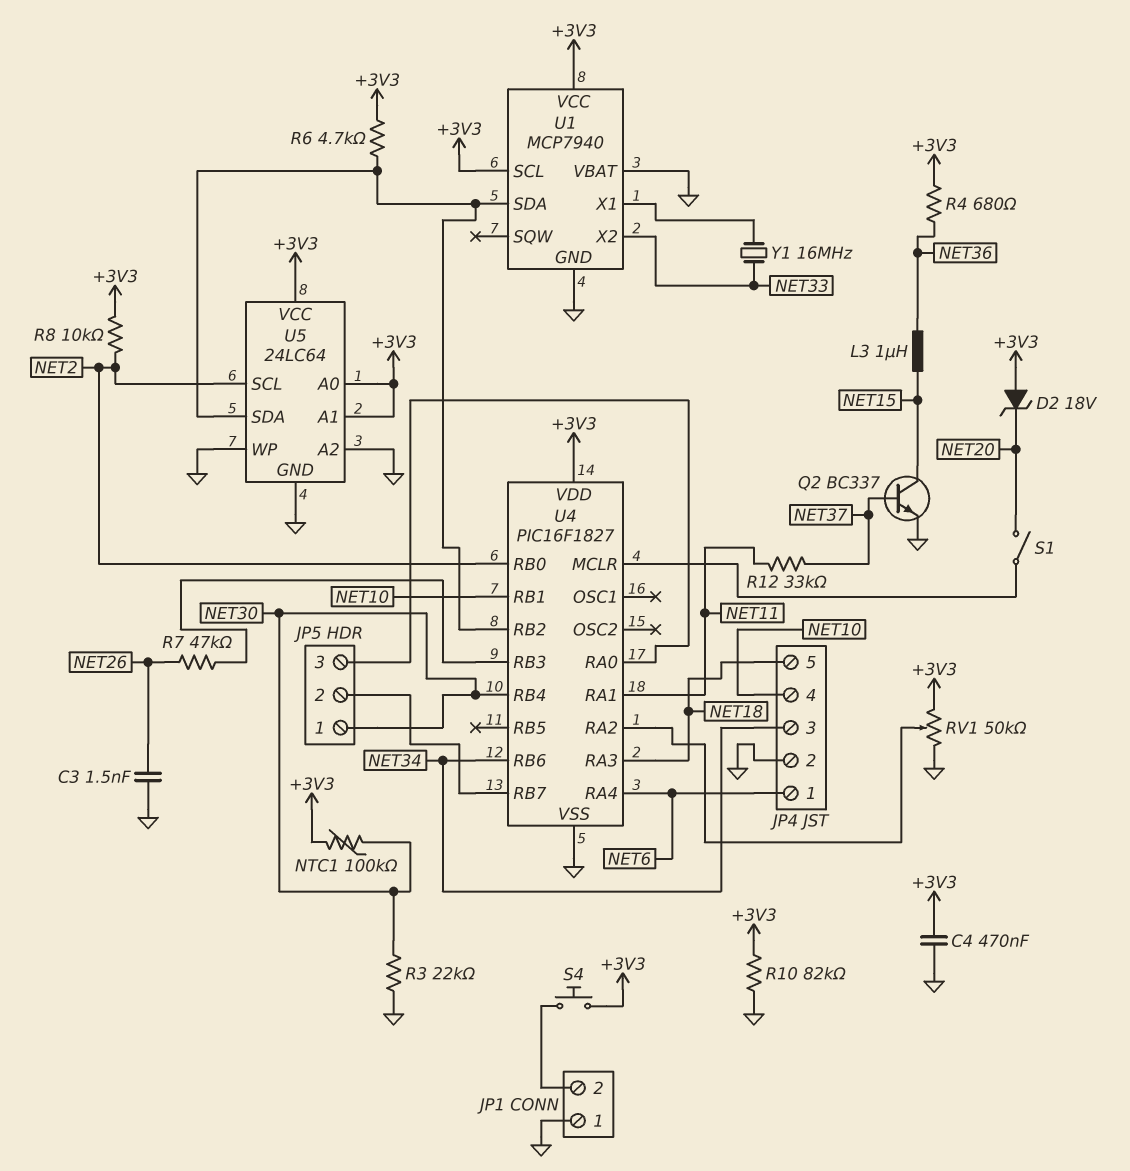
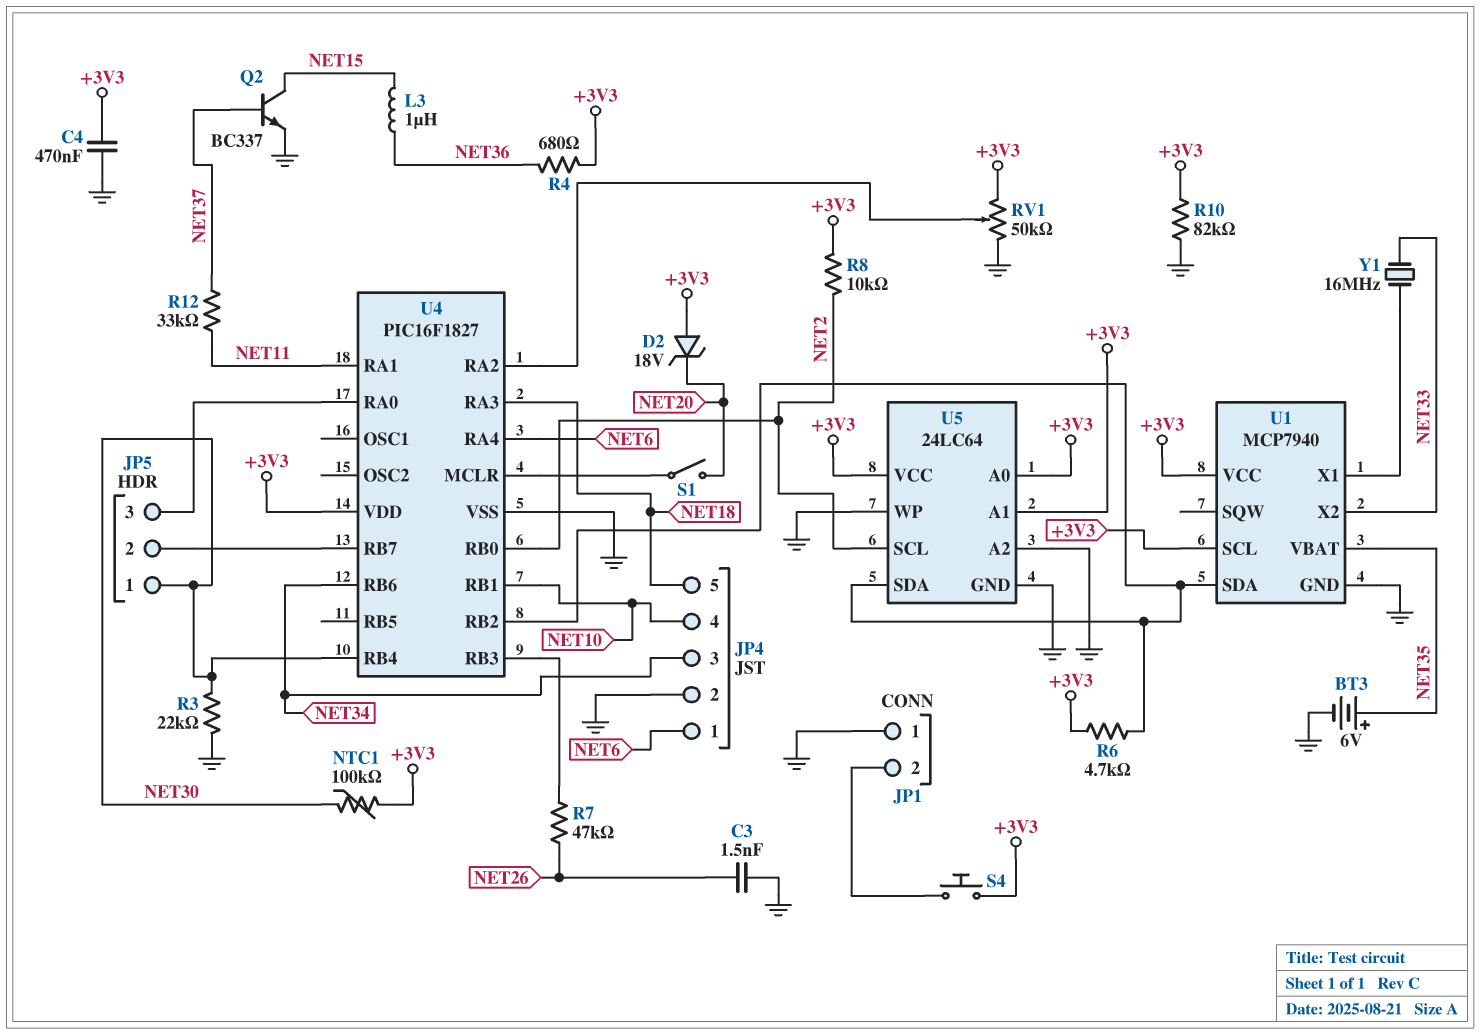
BT3: none -> 6V (plus NET35, minus GND)
U1 pin VBAT: GND -> NET35

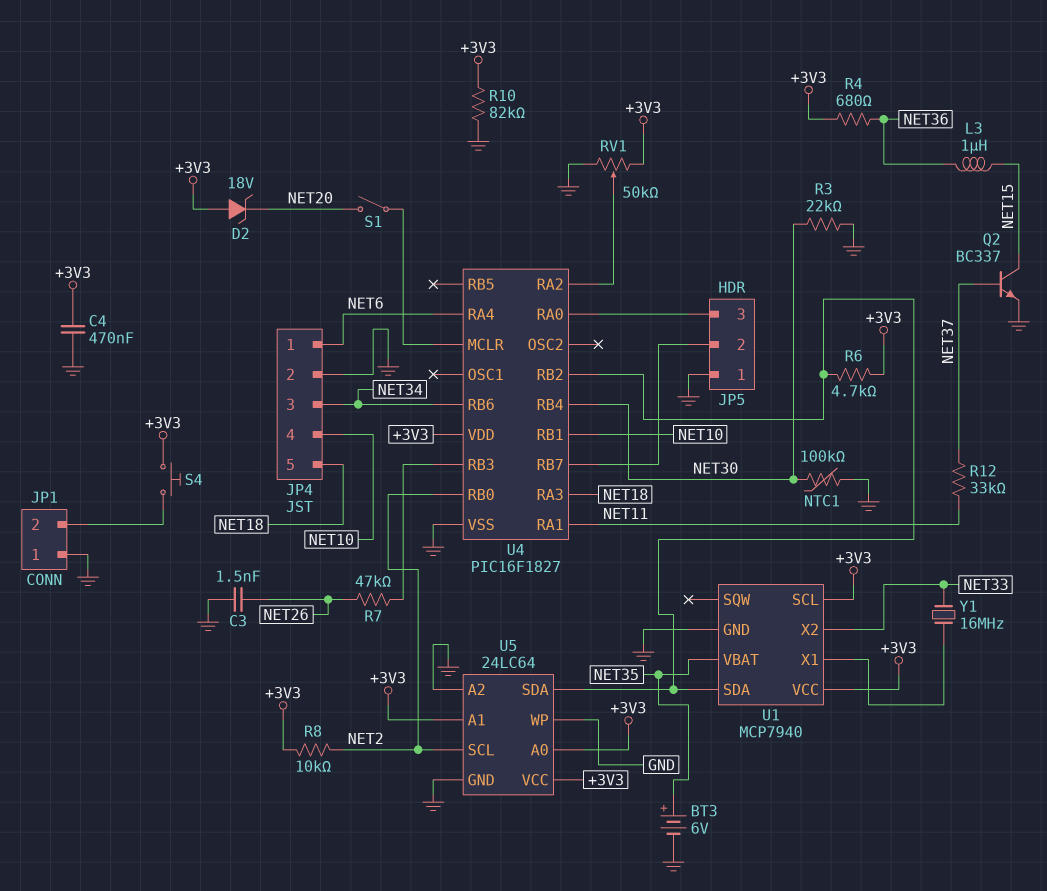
JP5 pin 1: NET30 -> GND
NTC1: 100k (+3V3, NET30) -> 100k (GND, NET30)

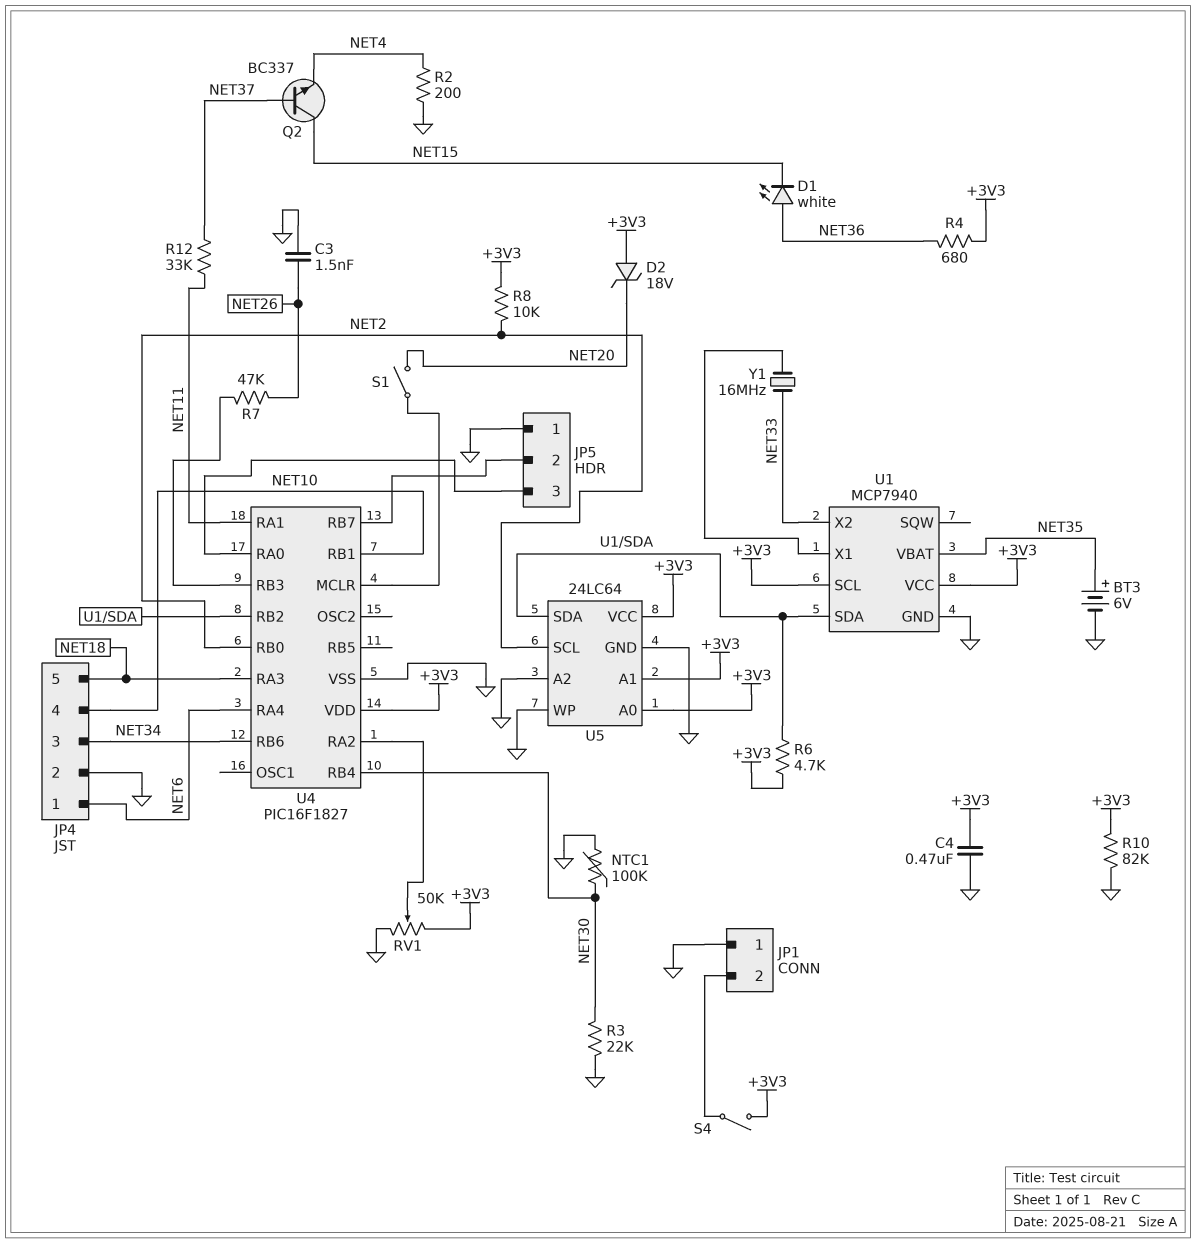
D1: none -> LED white (A NET36, K NET15)
L3: 1uH (NET15, NET36) -> none
Q2: NPN BC337 (B NET37, C NET15, E GND) -> NPN BC337 (B NET37, C NET15, E NET4)
R2: none -> 200 (GND, NET4)
S4: button (+3V3, JP1/2) -> switch (+3V3, JP1/2)

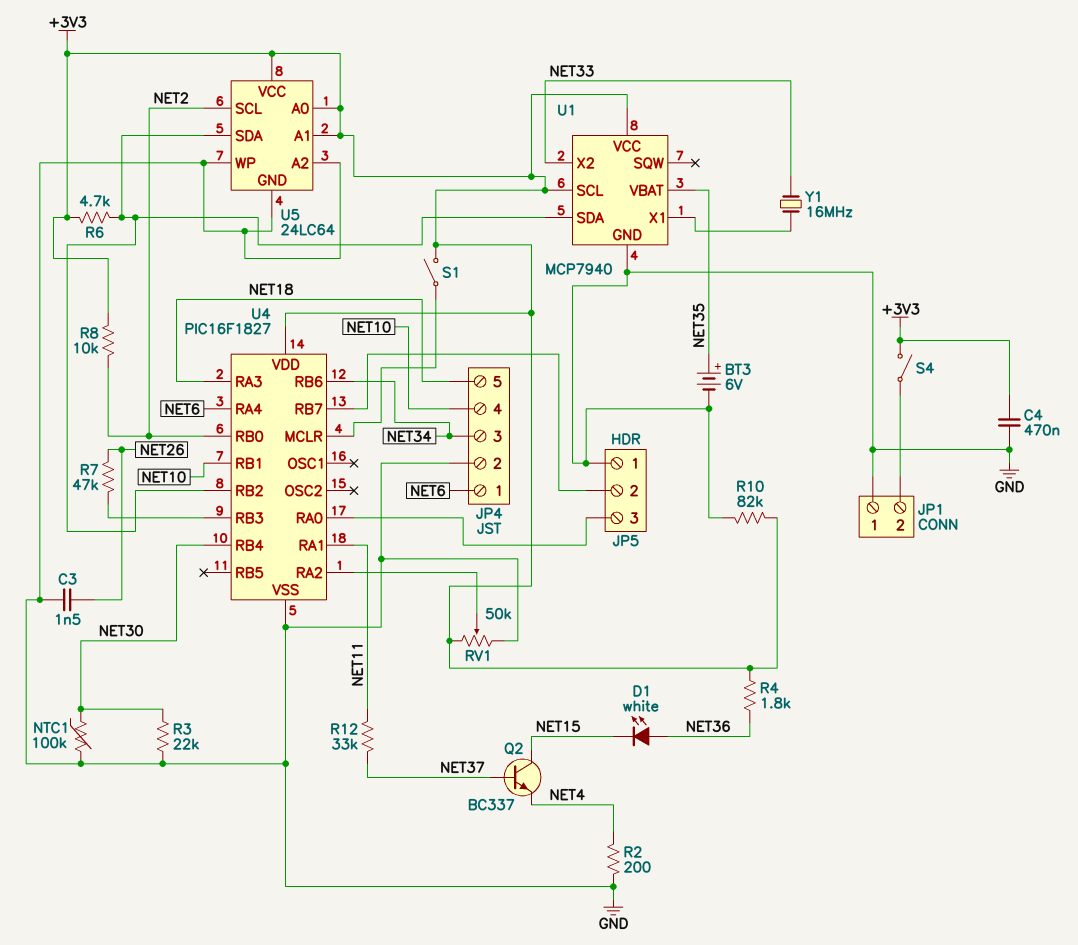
D2: zener 18V (A +3V3, K NET20) -> none
R4: 680 (+3V3, NET36) -> 1.8k (+3V3, NET36)
S1: switch (NET20, U4/MCLR) -> switch (+3V3, U4/MCLR)

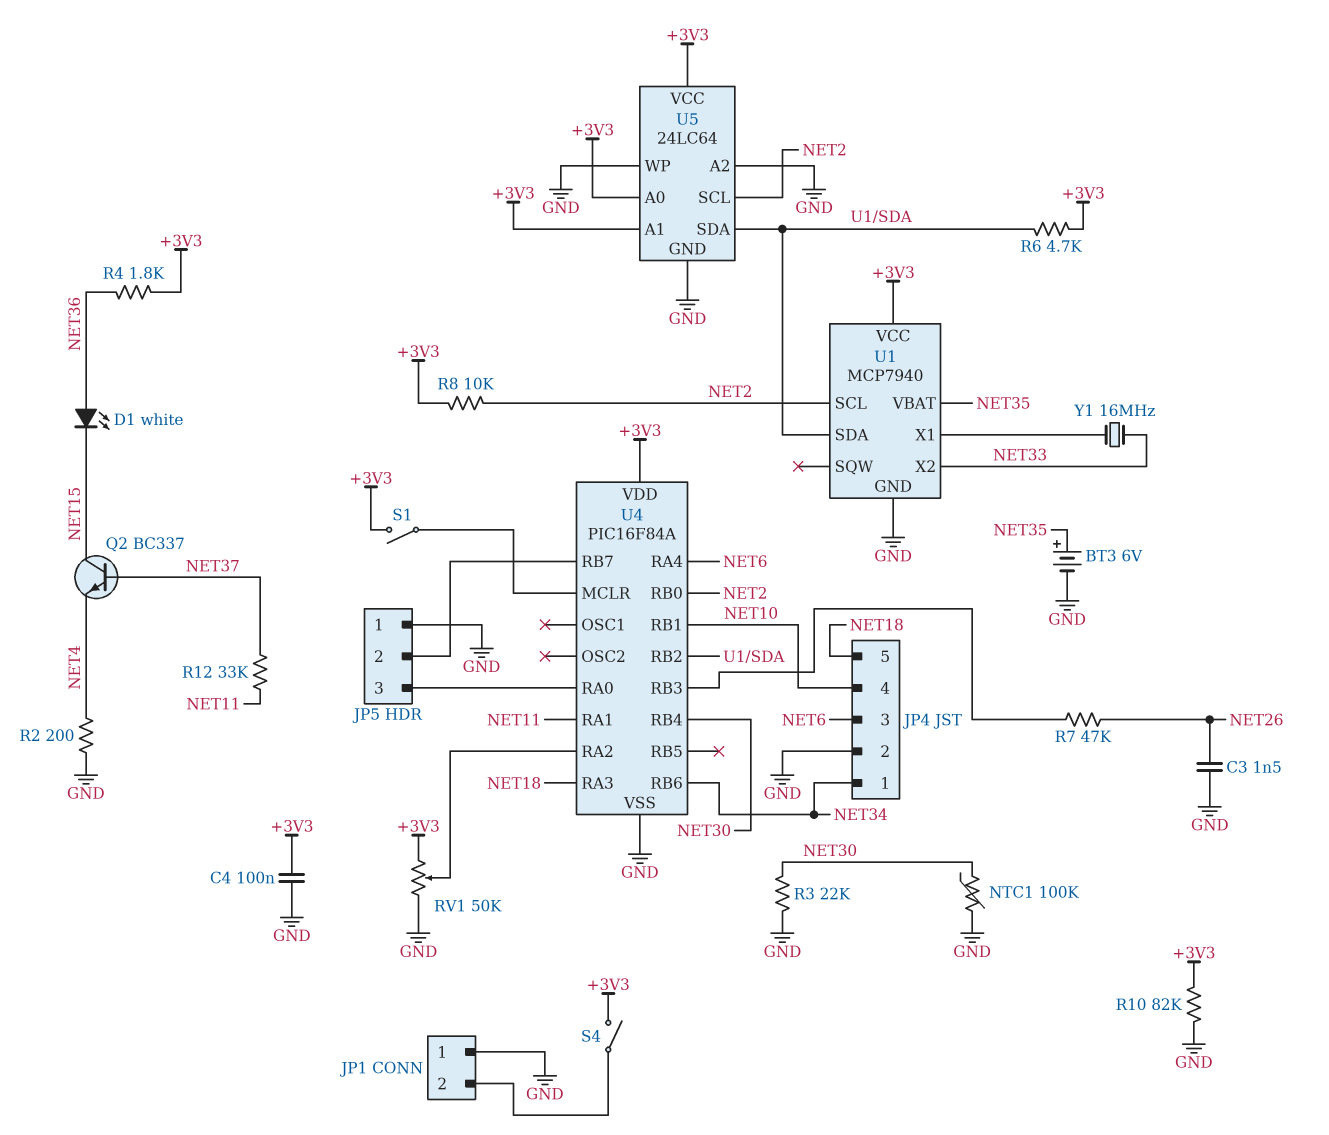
C4: 470nF (+3V3, GND) -> 100nF (+3V3, GND)
JP4 pin 1: NET6 -> NET34
JP4 pin 3: NET34 -> NET6
U1 pin SCL: +3V3 -> NET2
U4: PIC16F1827 -> PIC16F84A

